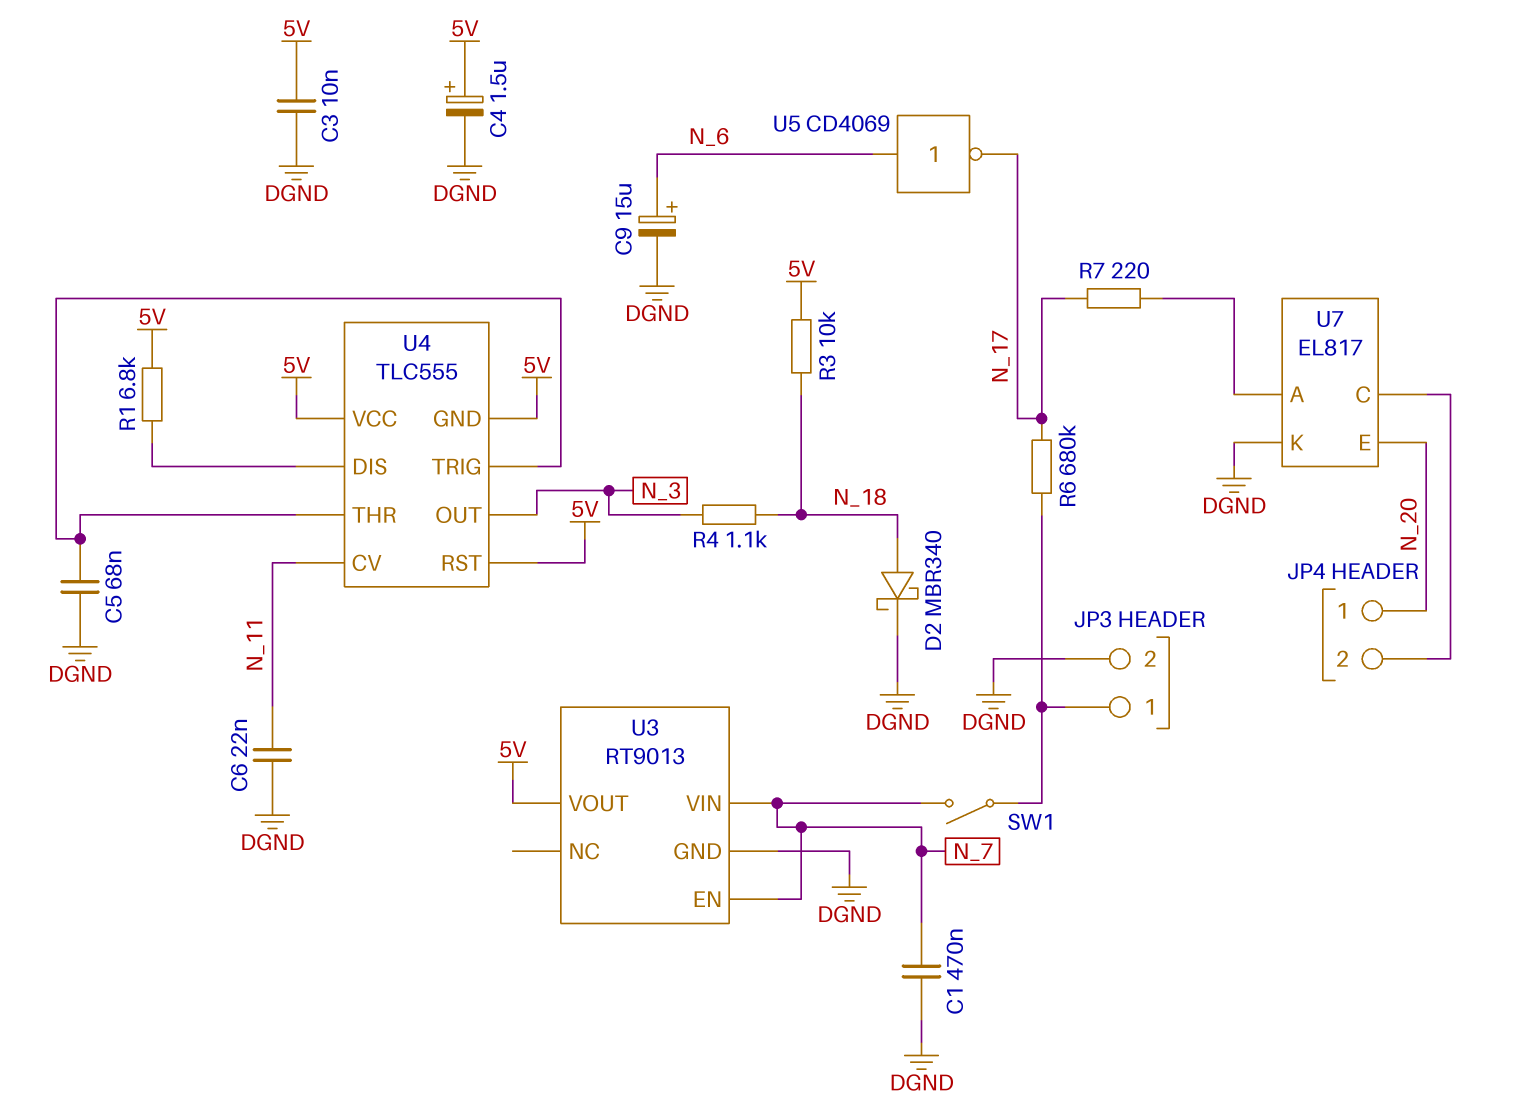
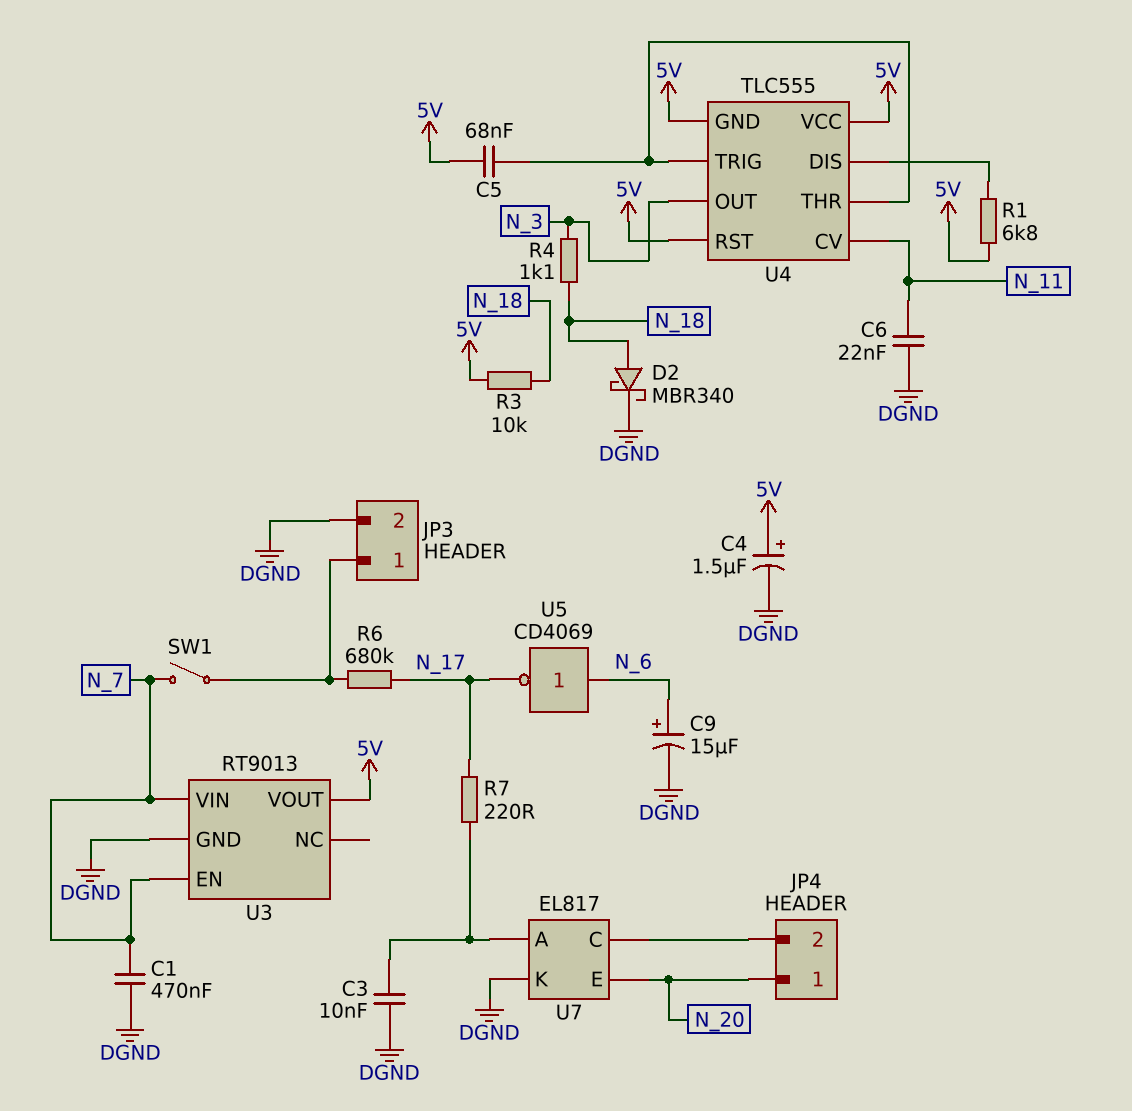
C3: 10nF (5V, DGND) -> 10nF (DGND, U7/A)
C5: 68nF (DGND, U4/THR) -> 68nF (5V, U4/THR)

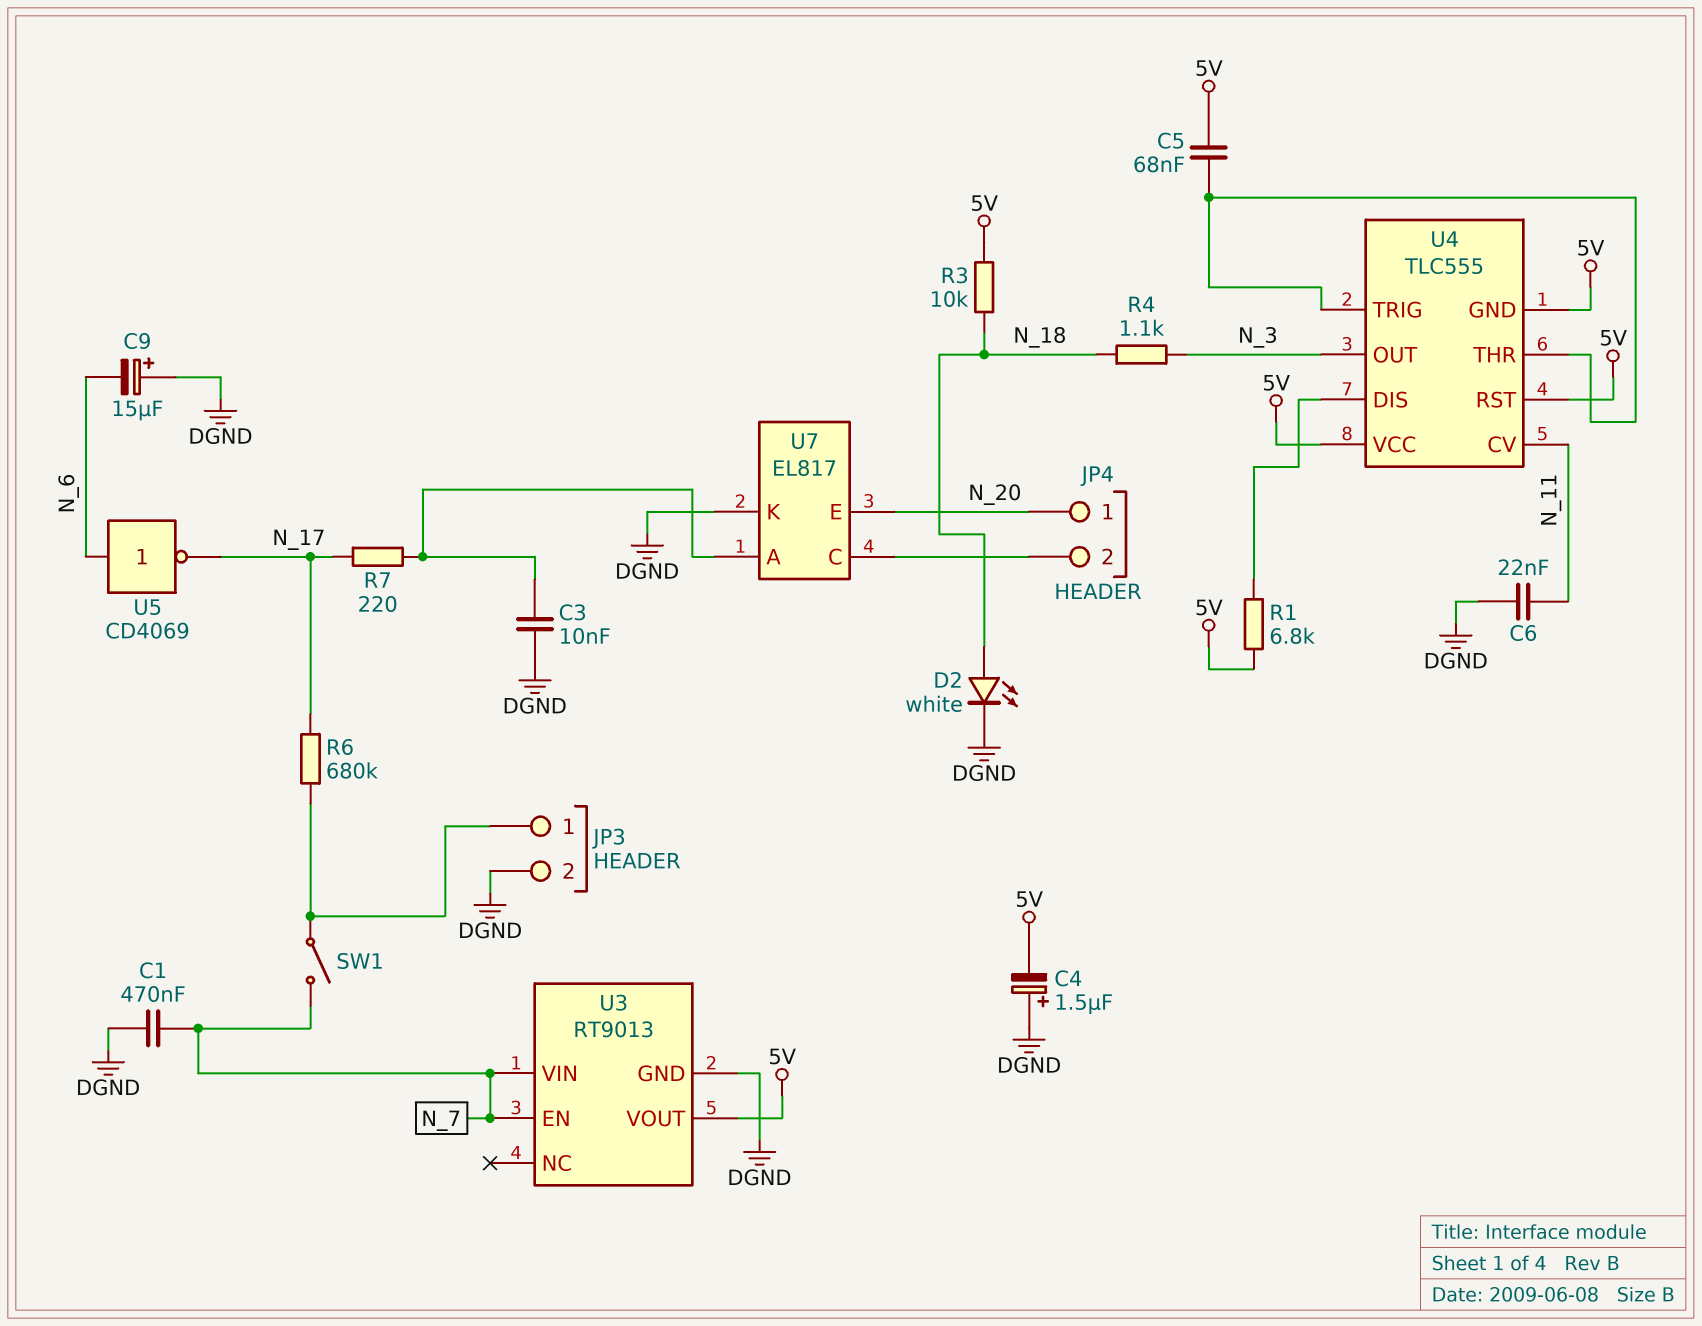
C4: 1.5uF (plus 5V, minus DGND) -> 1.5uF (plus DGND, minus 5V)
C9: 15uF (plus N_6, minus DGND) -> 15uF (plus DGND, minus N_6)
D2: schottky MBR340 (A N_18, K DGND) -> LED white (A N_18, K DGND)

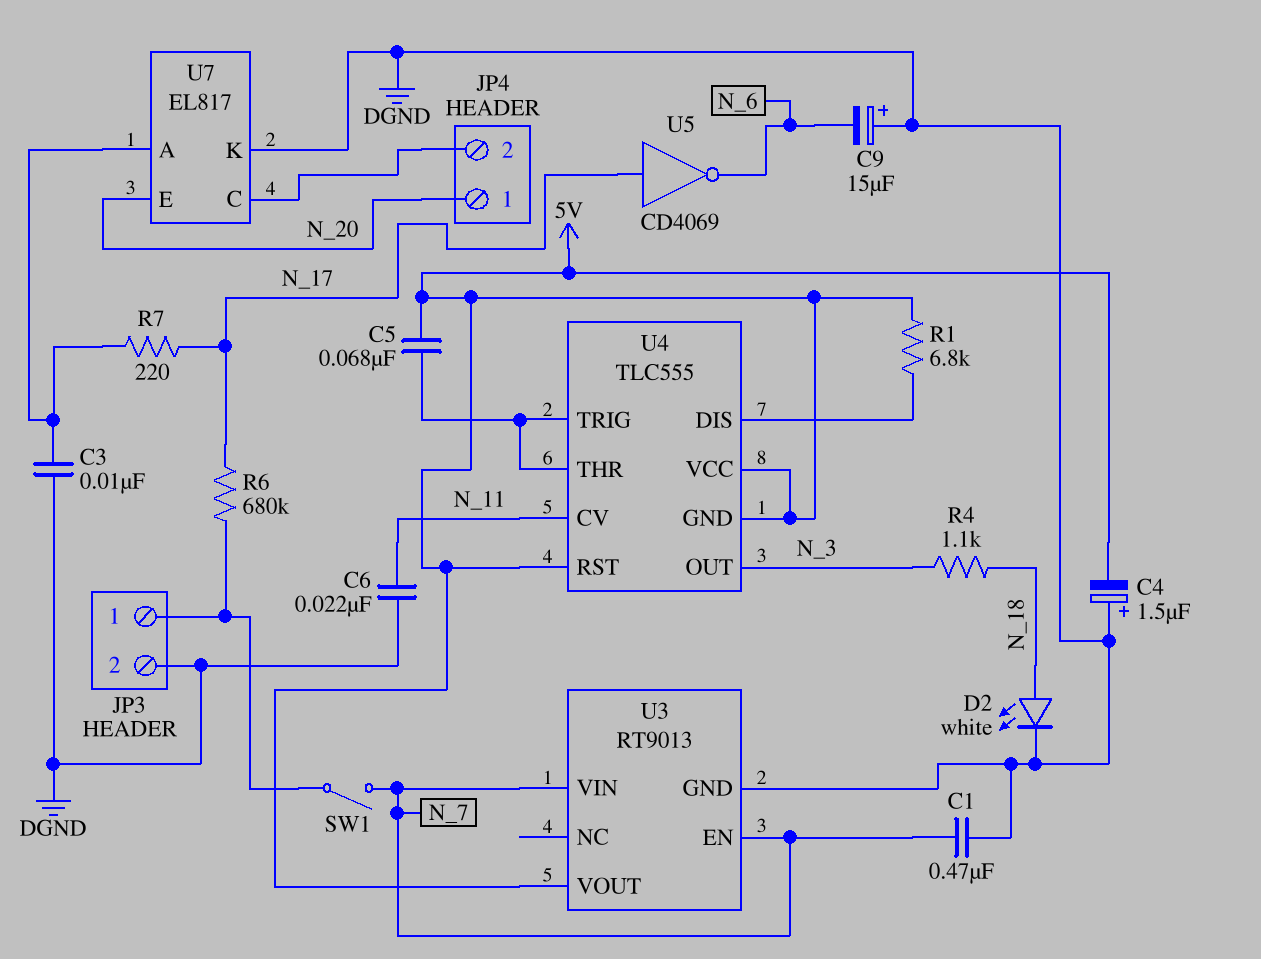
R3: 10k (5V, N_18) -> none
U5: NOT CD4069 (in N_6, out N_17) -> NOT CD4069 (in N_17, out N_6)

